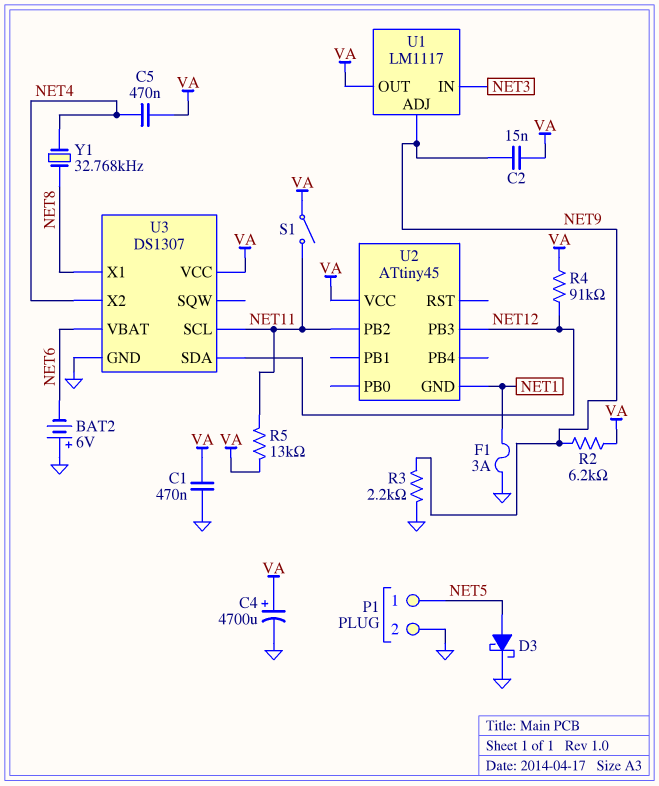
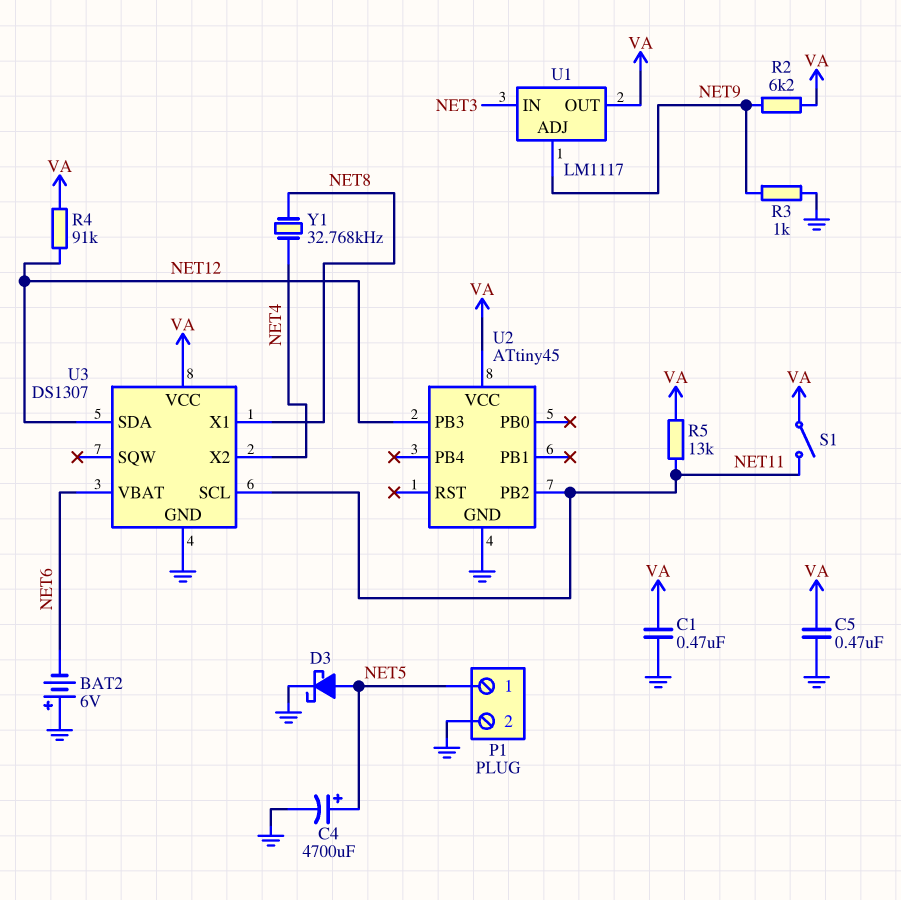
C2: 15nF (NET9, VA) -> none
C4: 4700uF (plus VA, minus GND) -> 4700uF (plus NET5, minus GND)
C5: 470nF (NET4, VA) -> 470nF (GND, VA)
F1: 3A (GND, NET1) -> none
R3: 2.2k (GND, NET9) -> 1k (GND, NET9)
U2 pin GND: NET1 -> GND

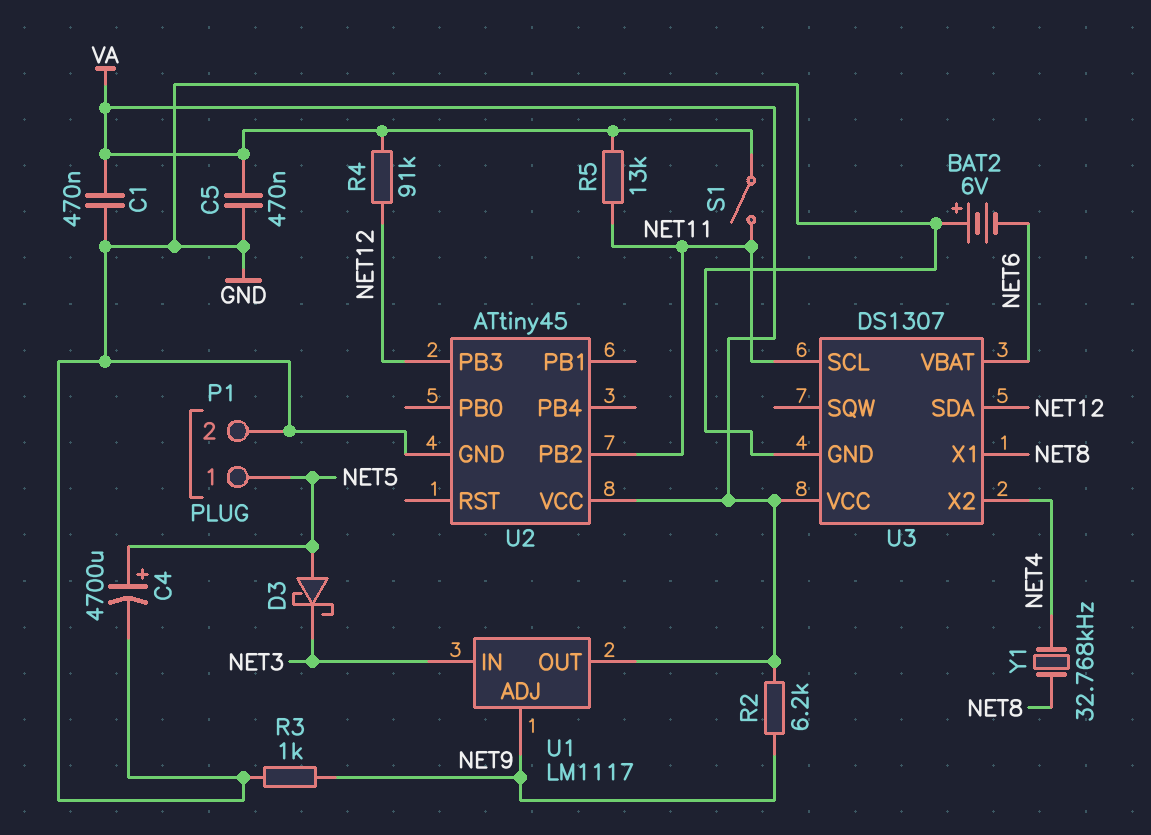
D3: schottky (A NET5, K GND) -> schottky (A NET5, K NET3)

